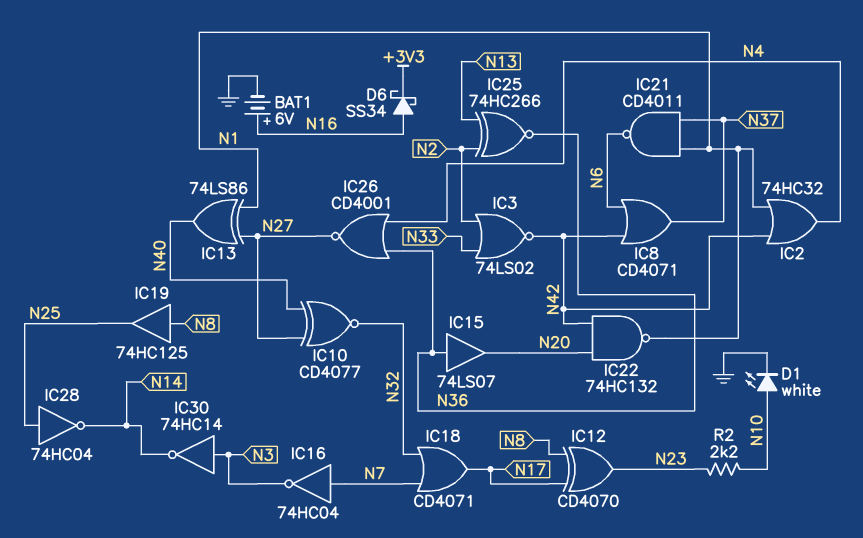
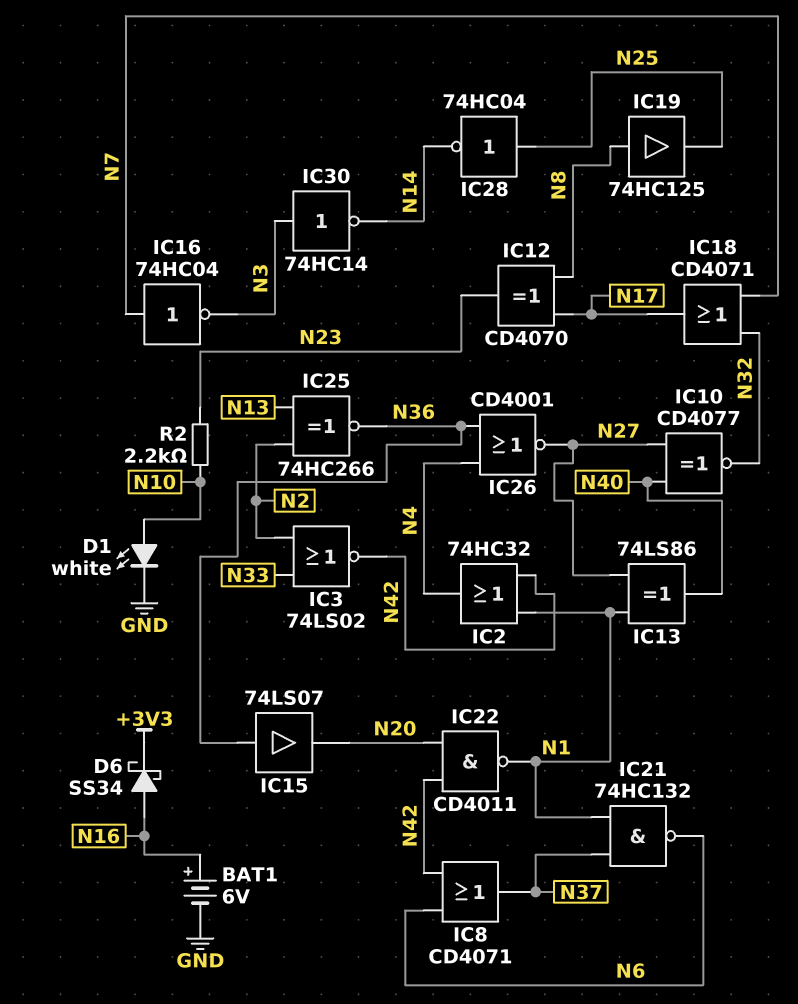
IC21: NAND CD4011 (in N1, in N37, out N6) -> NAND 74HC132 (in N1, in N37, out N6)
IC22: NAND 74HC132 (in N20, in N42, out N1) -> NAND CD4011 (in N20, in N42, out N1)

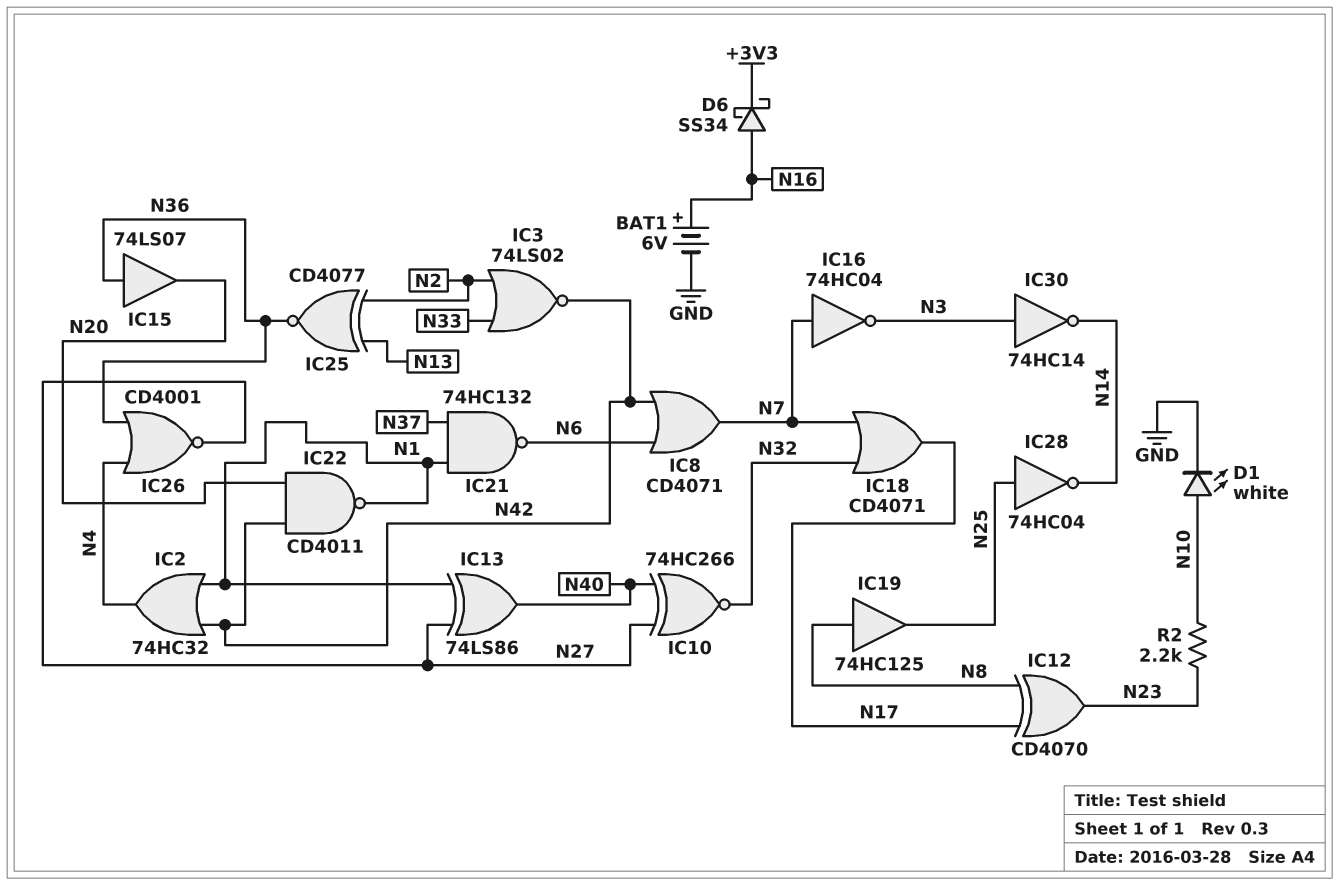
IC8: OR CD4071 (in N6, in N42, out N37) -> OR CD4071 (in N6, in N42, out N7)
IC10: XNOR CD4077 (in N27, in N40, out N32) -> XNOR 74HC266 (in N27, in N40, out N32)
IC25: XNOR 74HC266 (in N2, in N13, out N36) -> XNOR CD4077 (in N2, in N13, out N36)

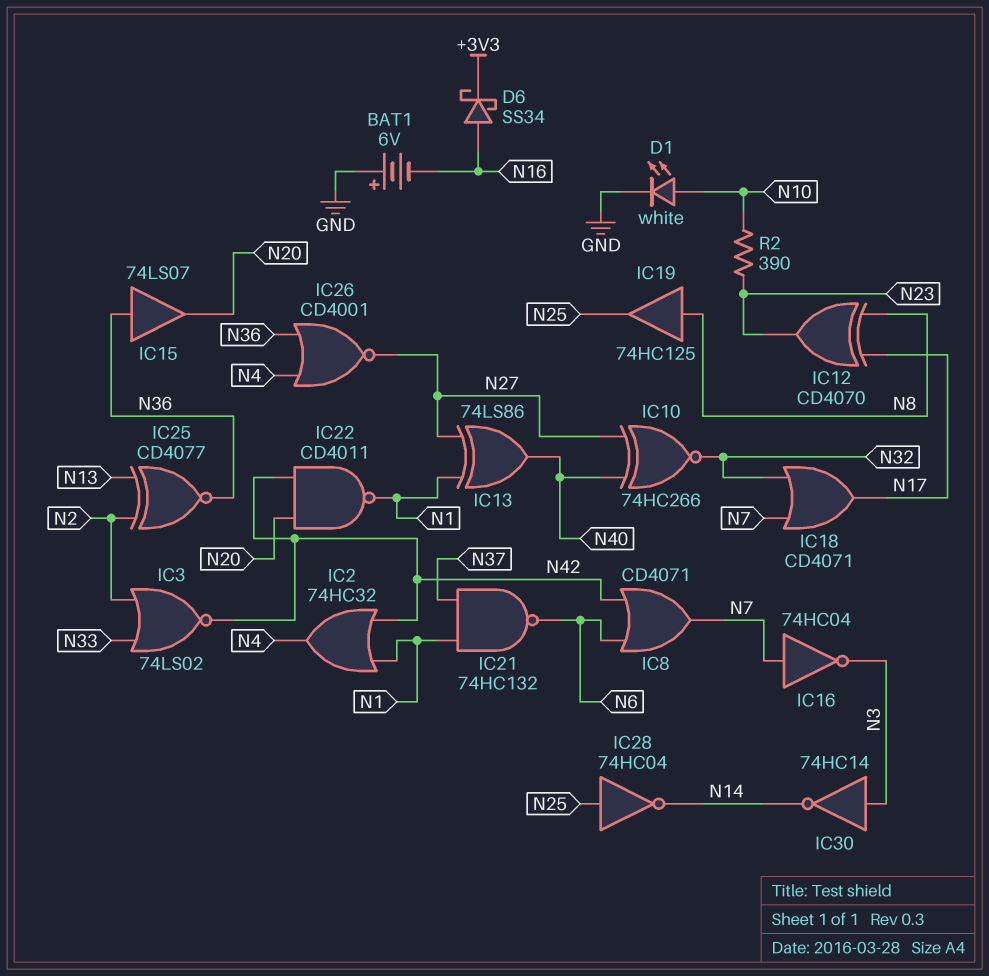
BAT1: 6V (plus N16, minus GND) -> 6V (plus GND, minus N16)
R2: 2.2k (N10, N23) -> 390 (N10, N23)

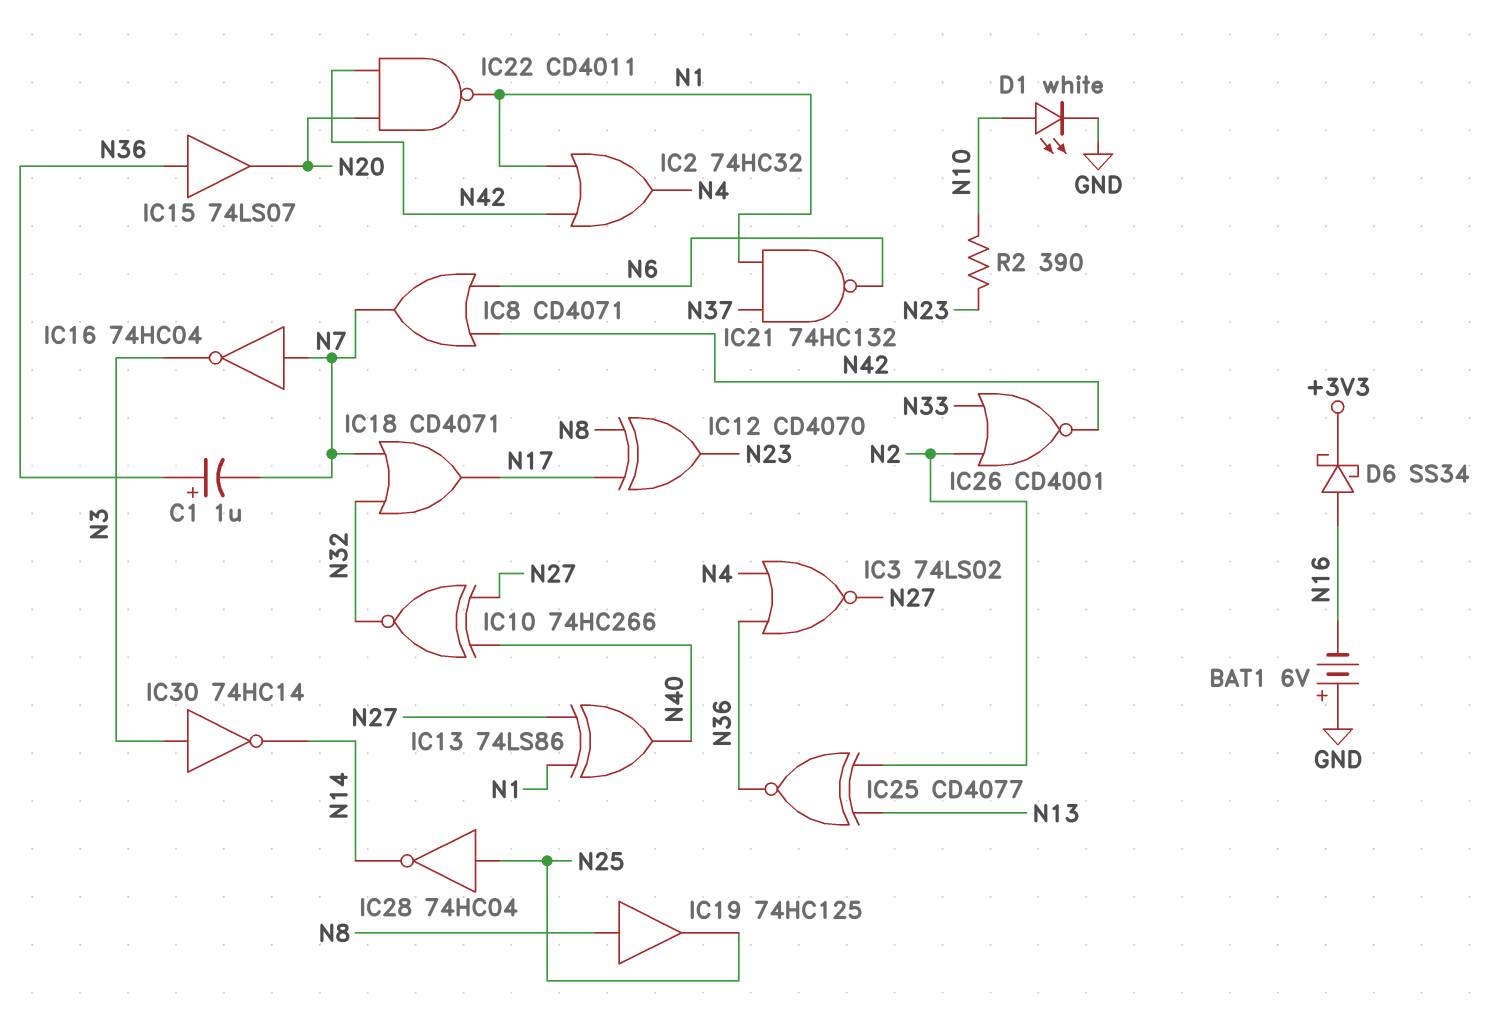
C1: none -> 1uF (plus N36, minus N7)
IC3: NOR 74LS02 (in N2, in N33, out N42) -> NOR 74LS02 (in N4, in N36, out N27)
IC26: NOR CD4001 (in N4, in N36, out N27) -> NOR CD4001 (in N2, in N33, out N42)

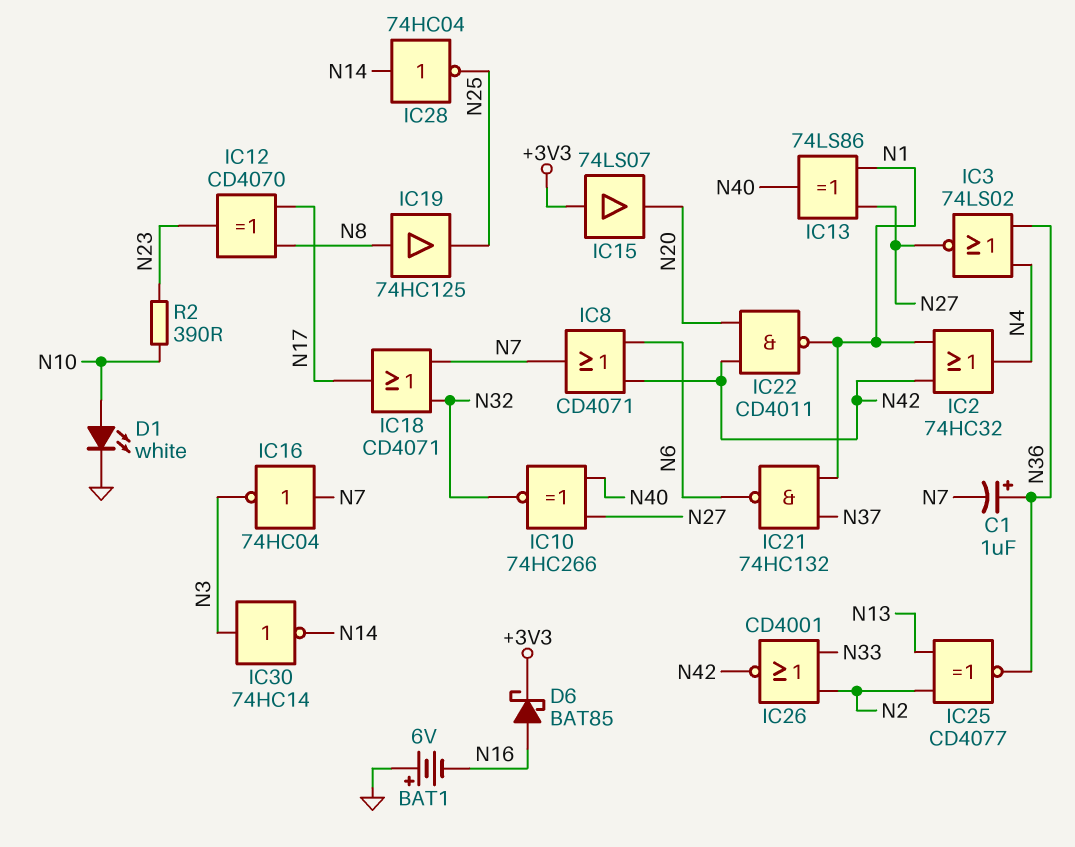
D6: schottky SS34 (A N16, K +3V3) -> schottky BAT85 (A N16, K +3V3)
IC15: buffer 74LS07 (in N36, out N20) -> buffer 74LS07 (in +3V3, out N20)
IC28: NOT 74HC04 (in N25, out N14) -> NOT 74HC04 (in N14, out N25)

